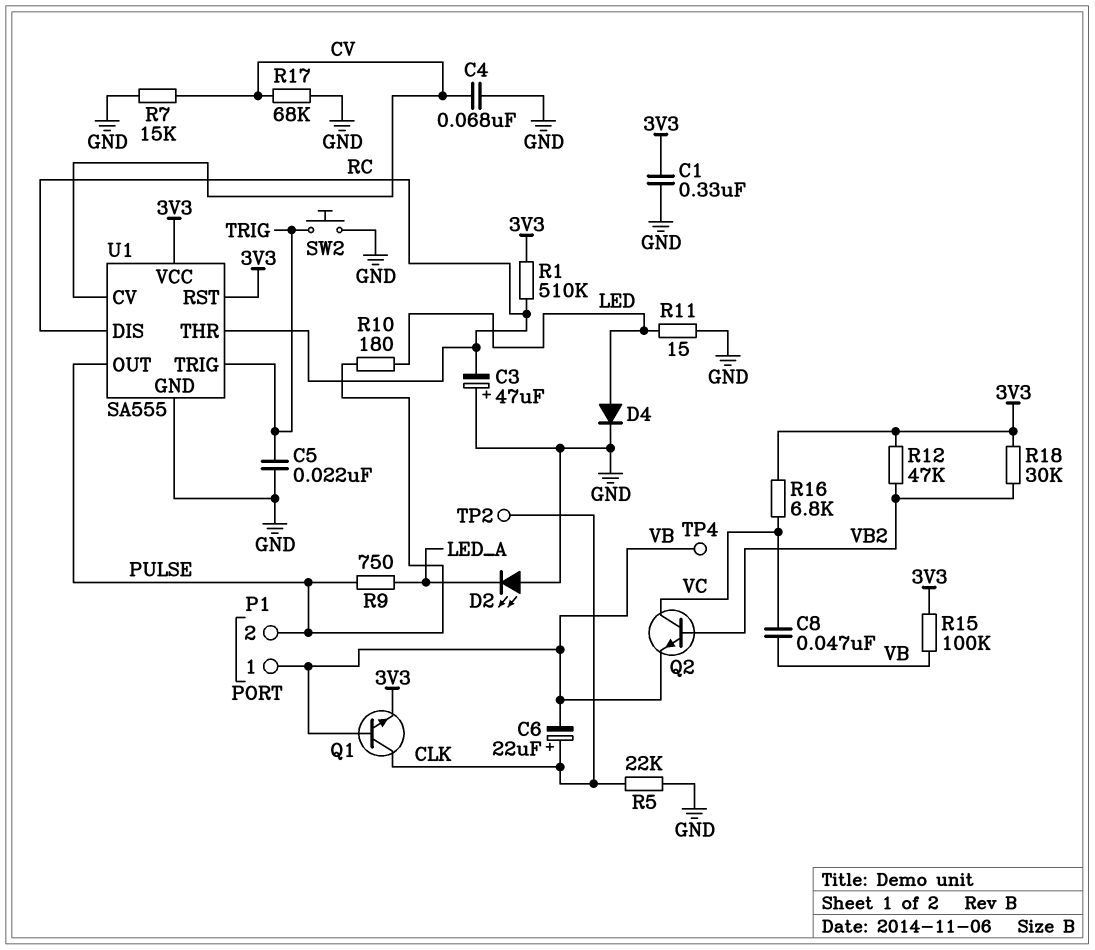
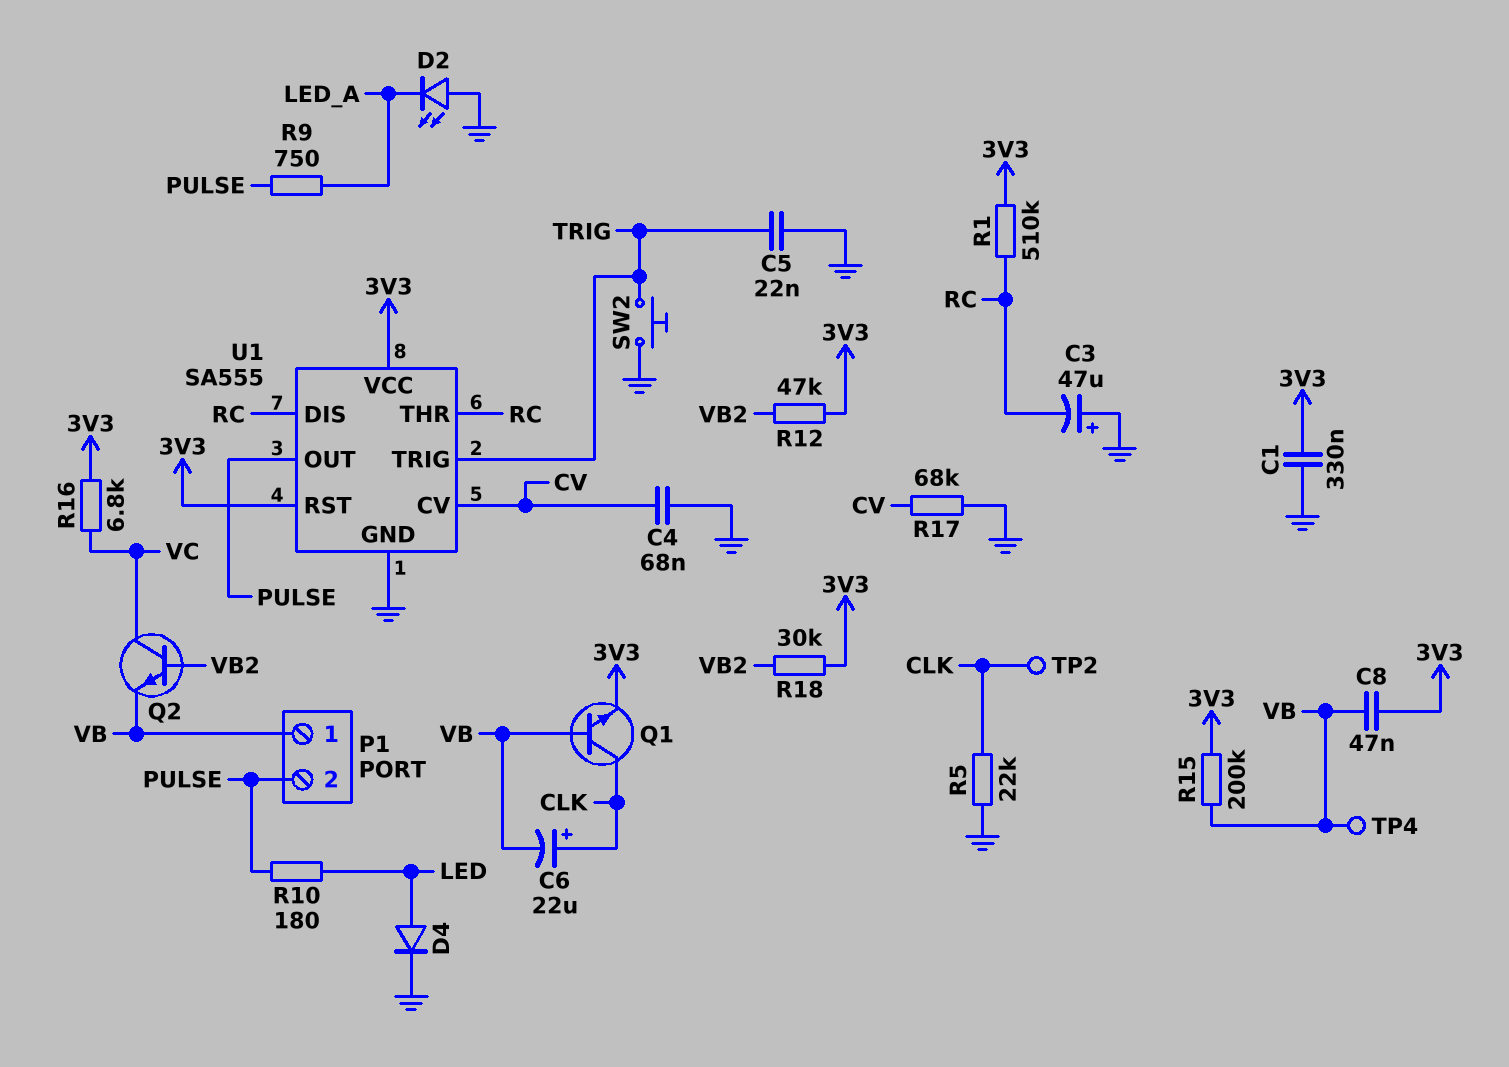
C8: 47nF (VB, VC) -> 47nF (3V3, VB)
R7: 15k (CV, GND) -> none
R11: 15 (GND, LED) -> none
R15: 100k (3V3, VB) -> 200k (3V3, VB)

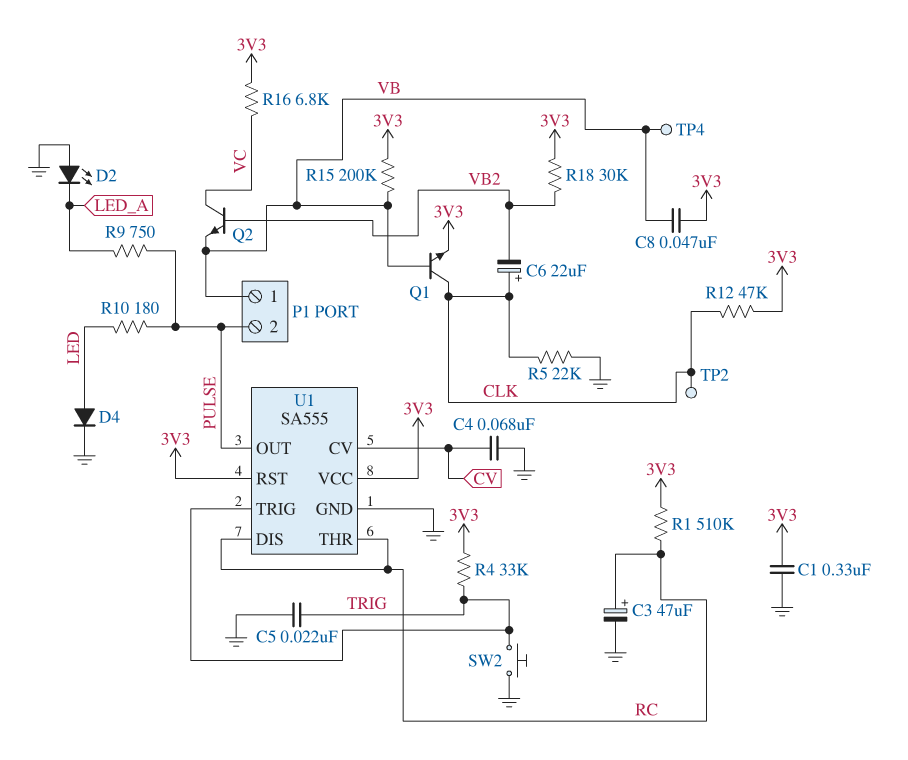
C3: 47uF (plus GND, minus RC) -> 47uF (plus RC, minus GND)
C6: 22uF (plus CLK, minus VB) -> 22uF (plus CLK, minus VB2)
R4: none -> 33k (3V3, TRIG)
R12: 47k (3V3, VB2) -> 47k (3V3, CLK)
R17: 68k (CV, GND) -> none

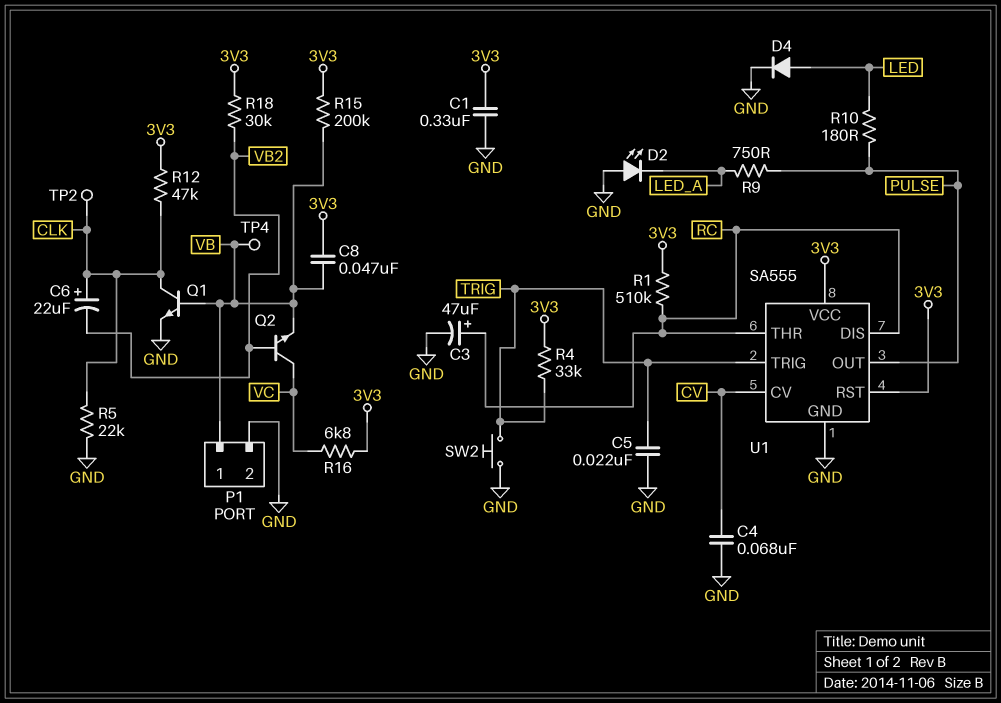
P1 pin 2: PULSE -> GND
Q1: NPN (B VB, C CLK, E 3V3) -> NPN (B VB, C CLK, E GND)

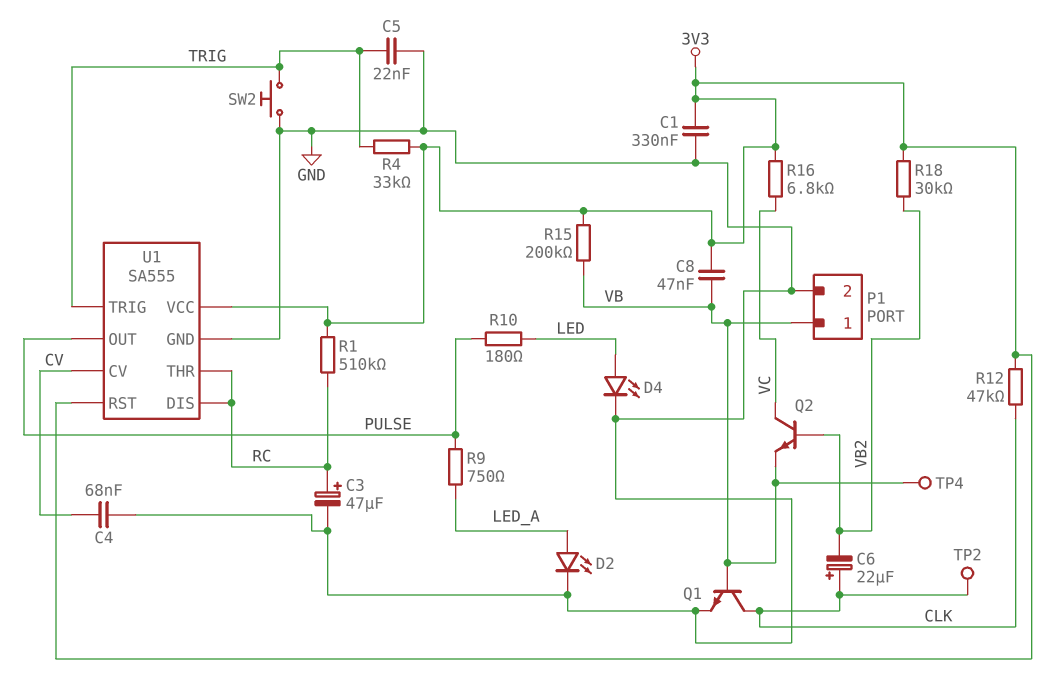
D2: LED (A GND, K LED_A) -> LED (A LED_A, K GND)
D4: diode (A LED, K GND) -> LED (A LED, K GND)
R5: 22k (CLK, GND) -> none

